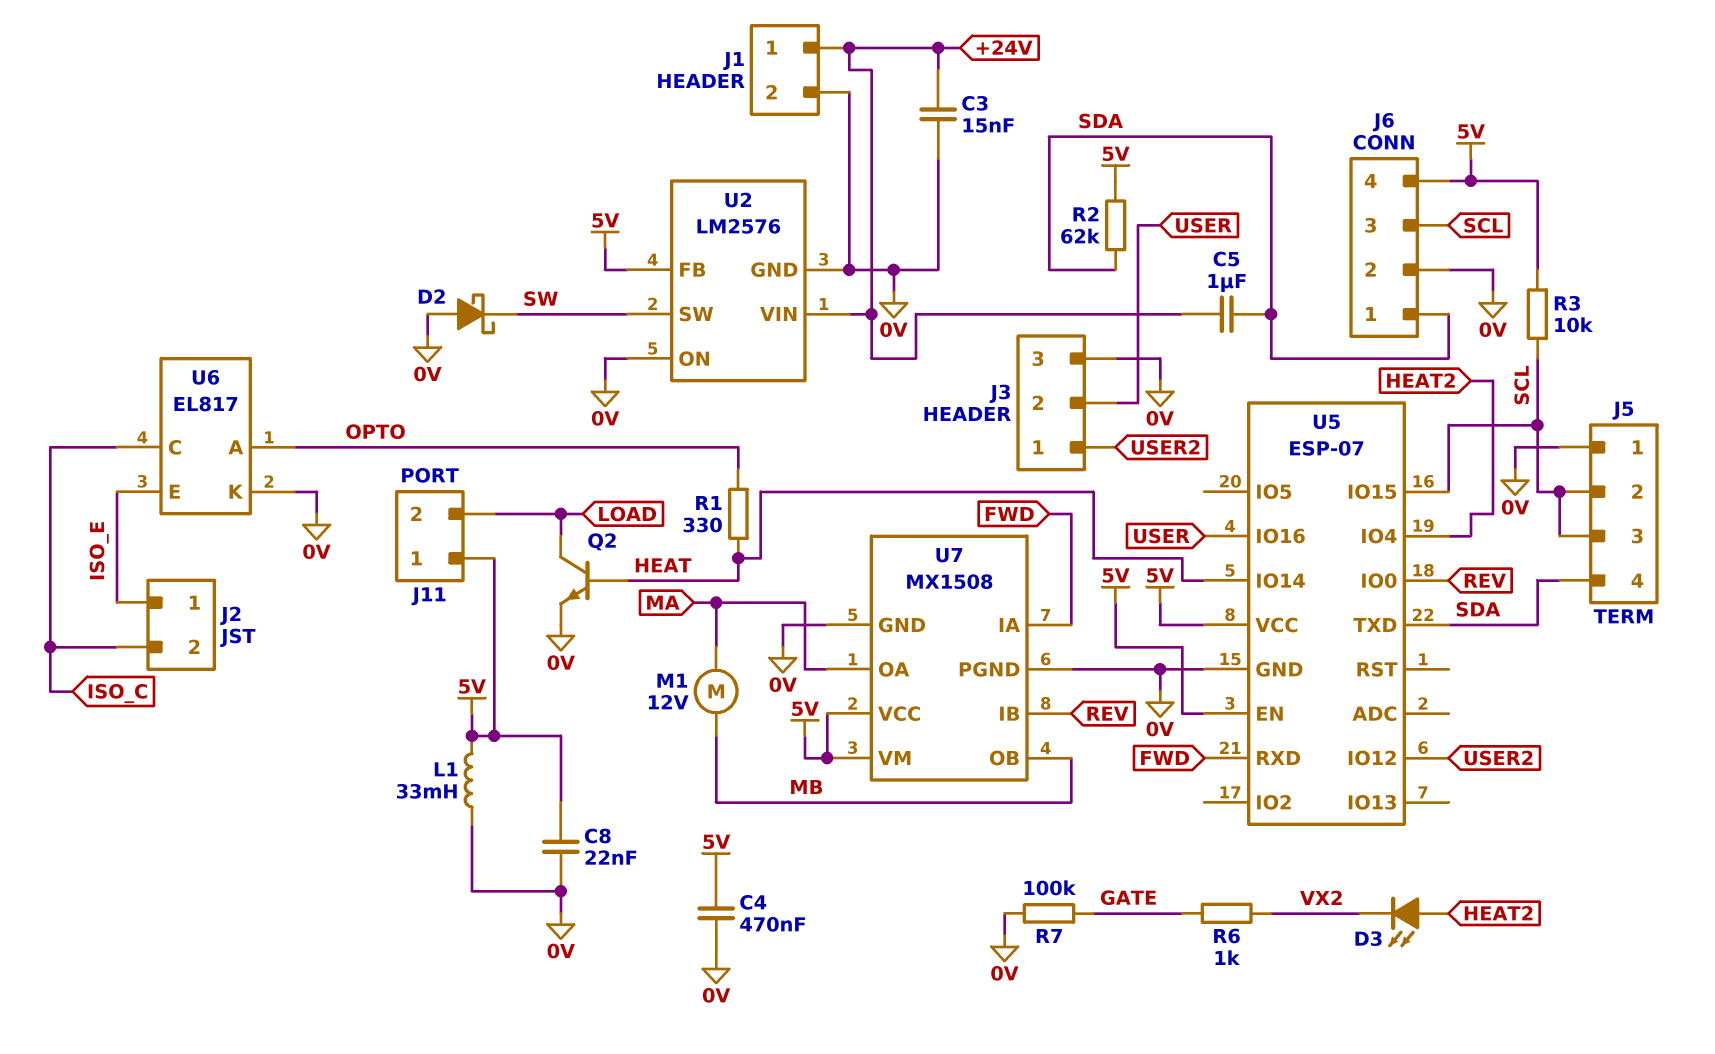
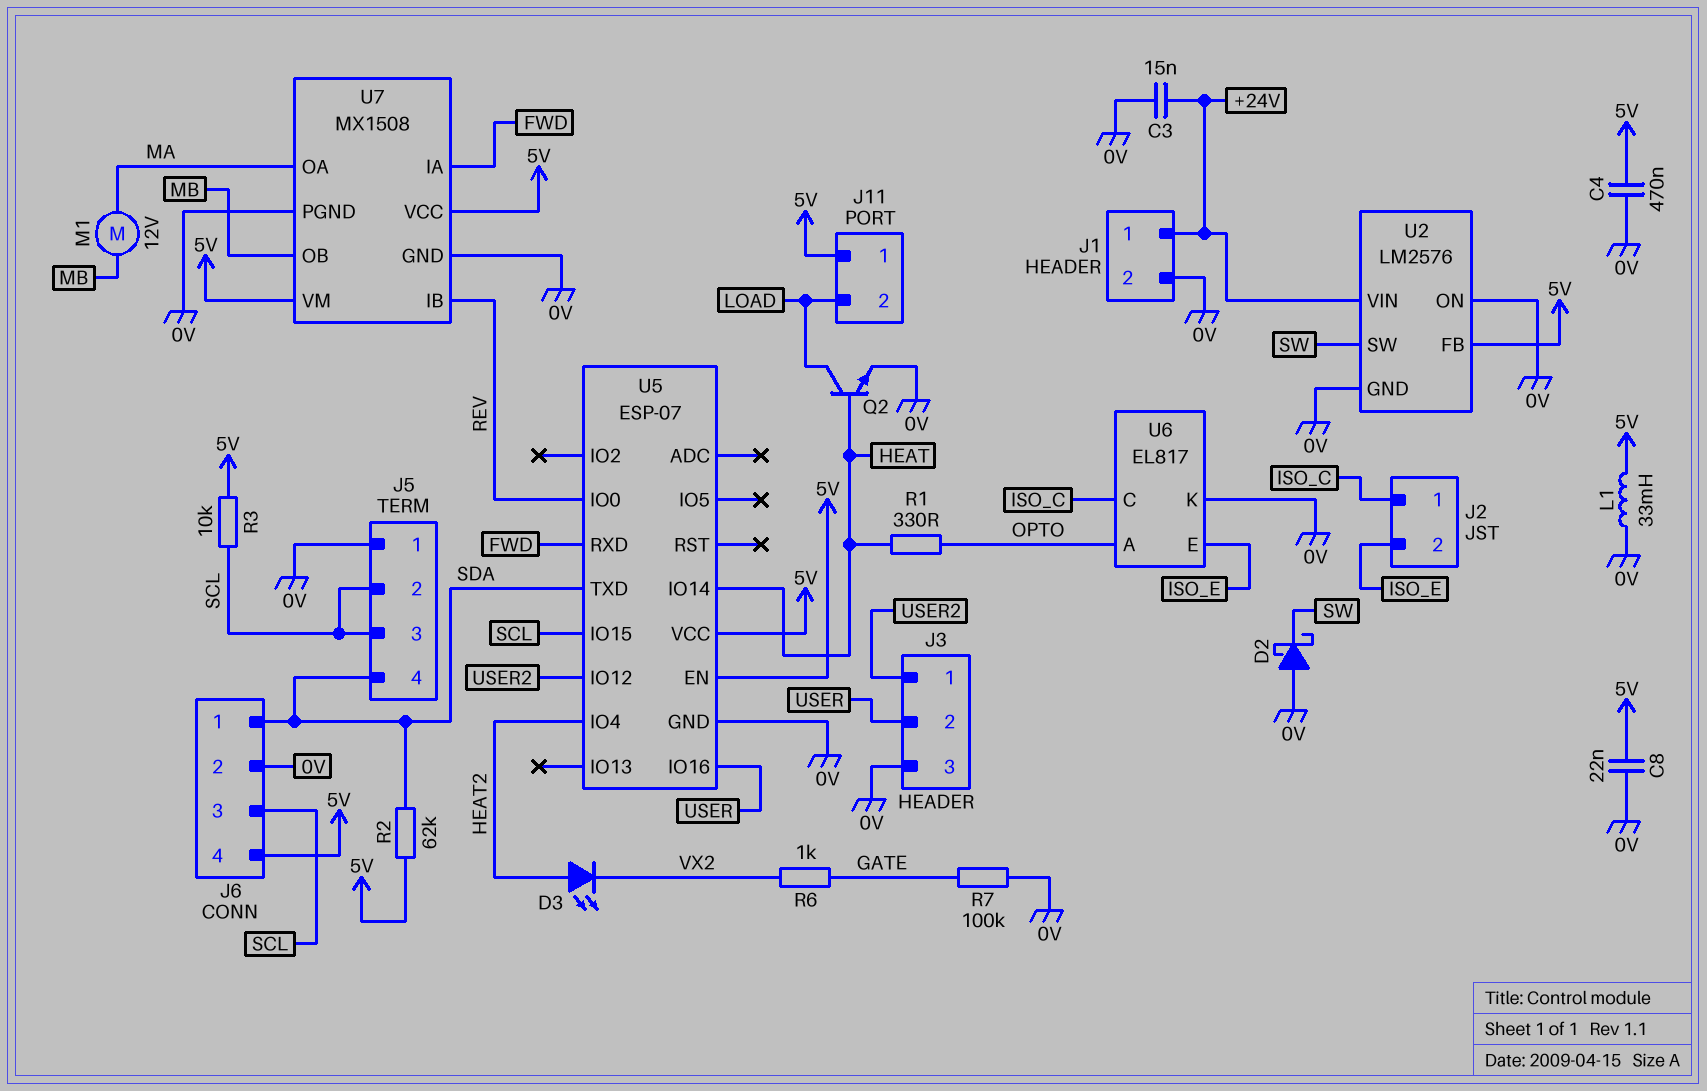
C5: 1uF (+24V, SDA) -> none
J2 pin 1: ISO_E -> ISO_C
J2 pin 2: ISO_C -> ISO_E

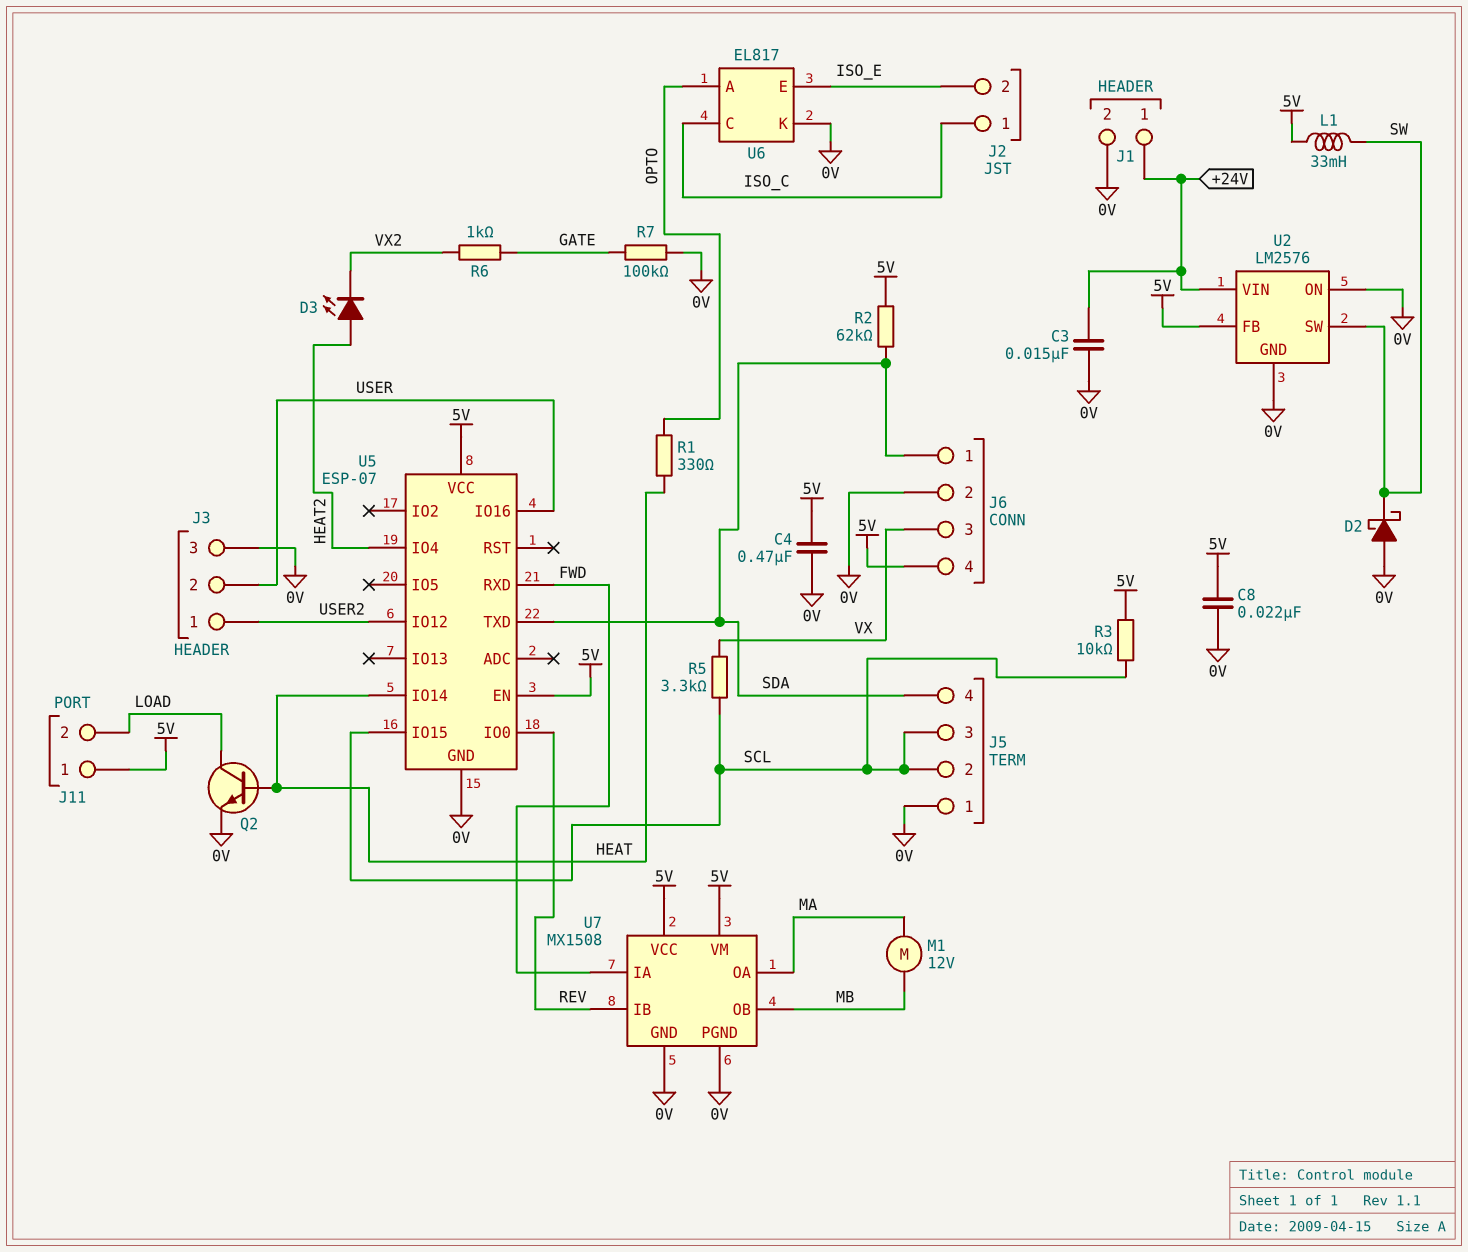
J6 pin 3: SCL -> VX
L1: 33mH (0V, 5V) -> 33mH (5V, SW)
R5: none -> 3.3k (SCL, VX)

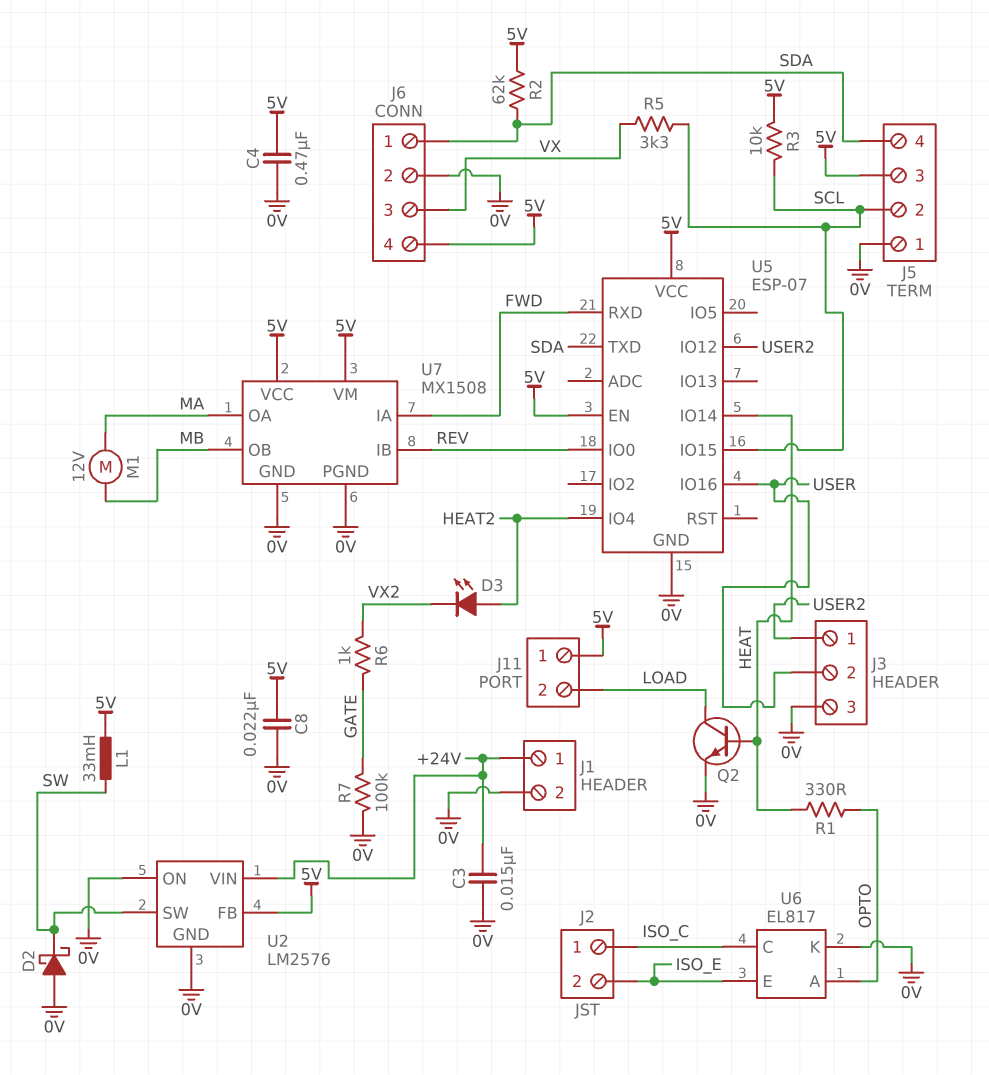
J5 pin 3: SCL -> 5V

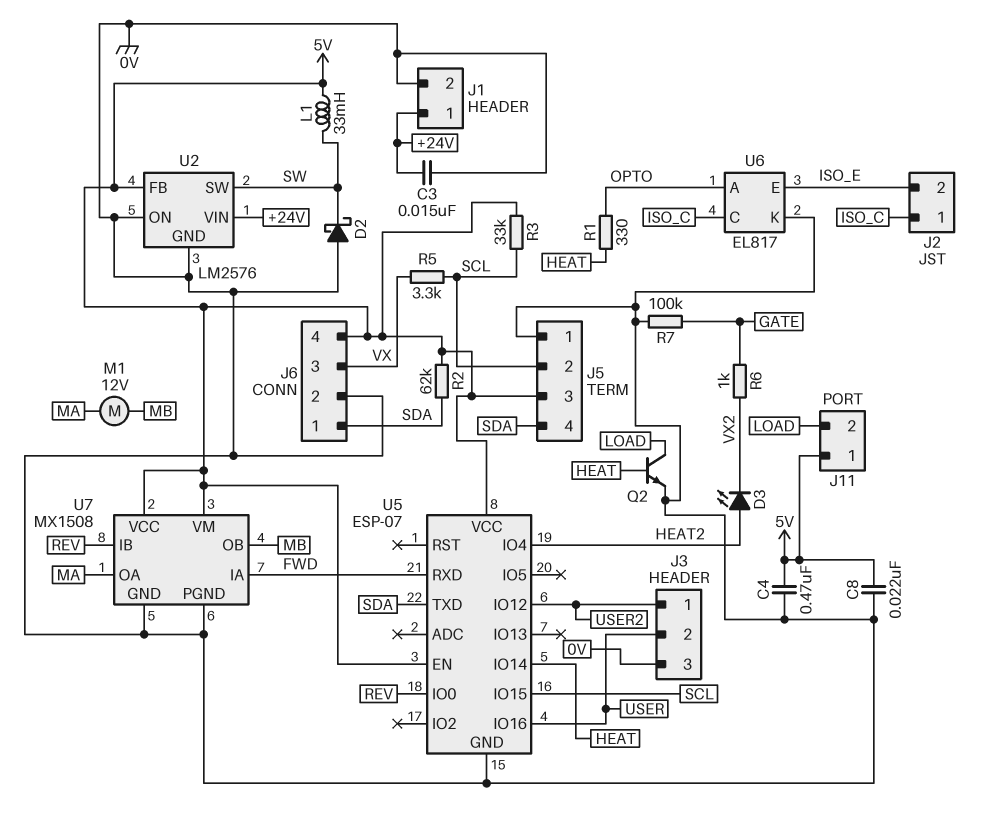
R3: 10k (5V, SCL) -> 33k (5V, SCL)

